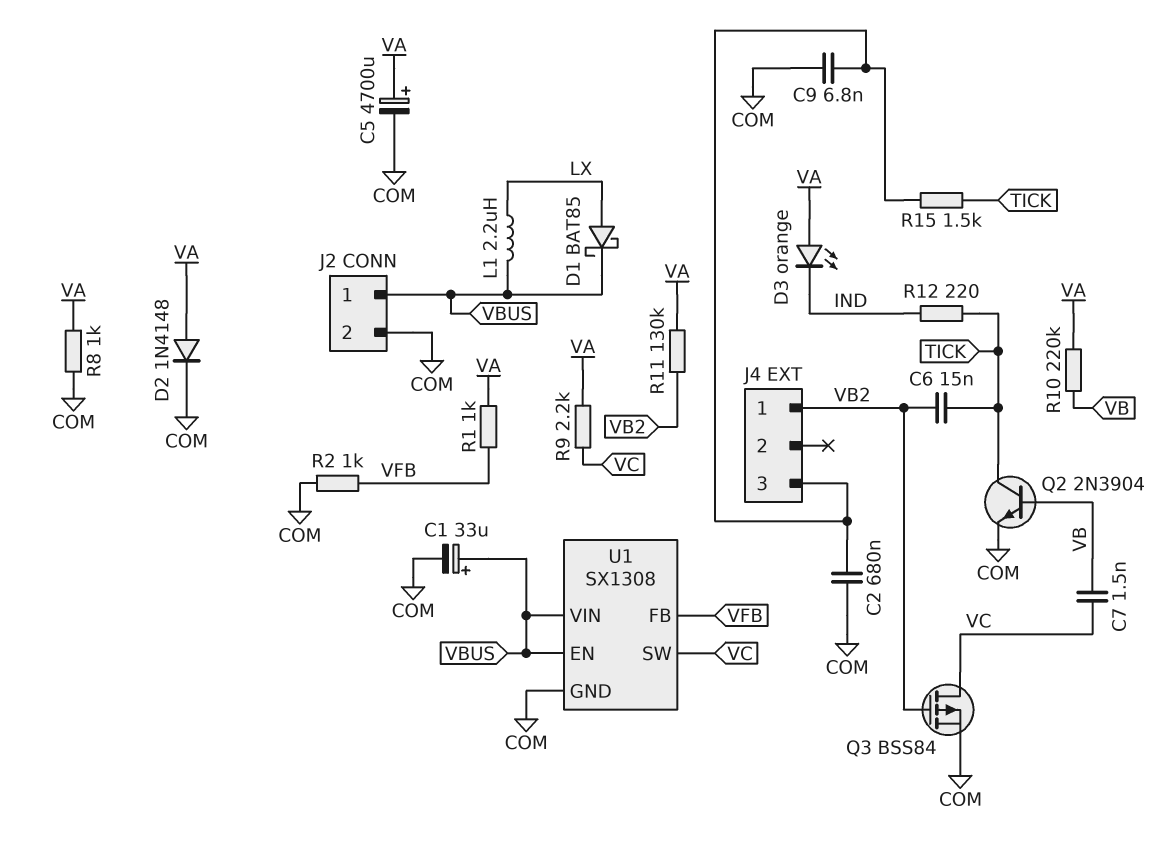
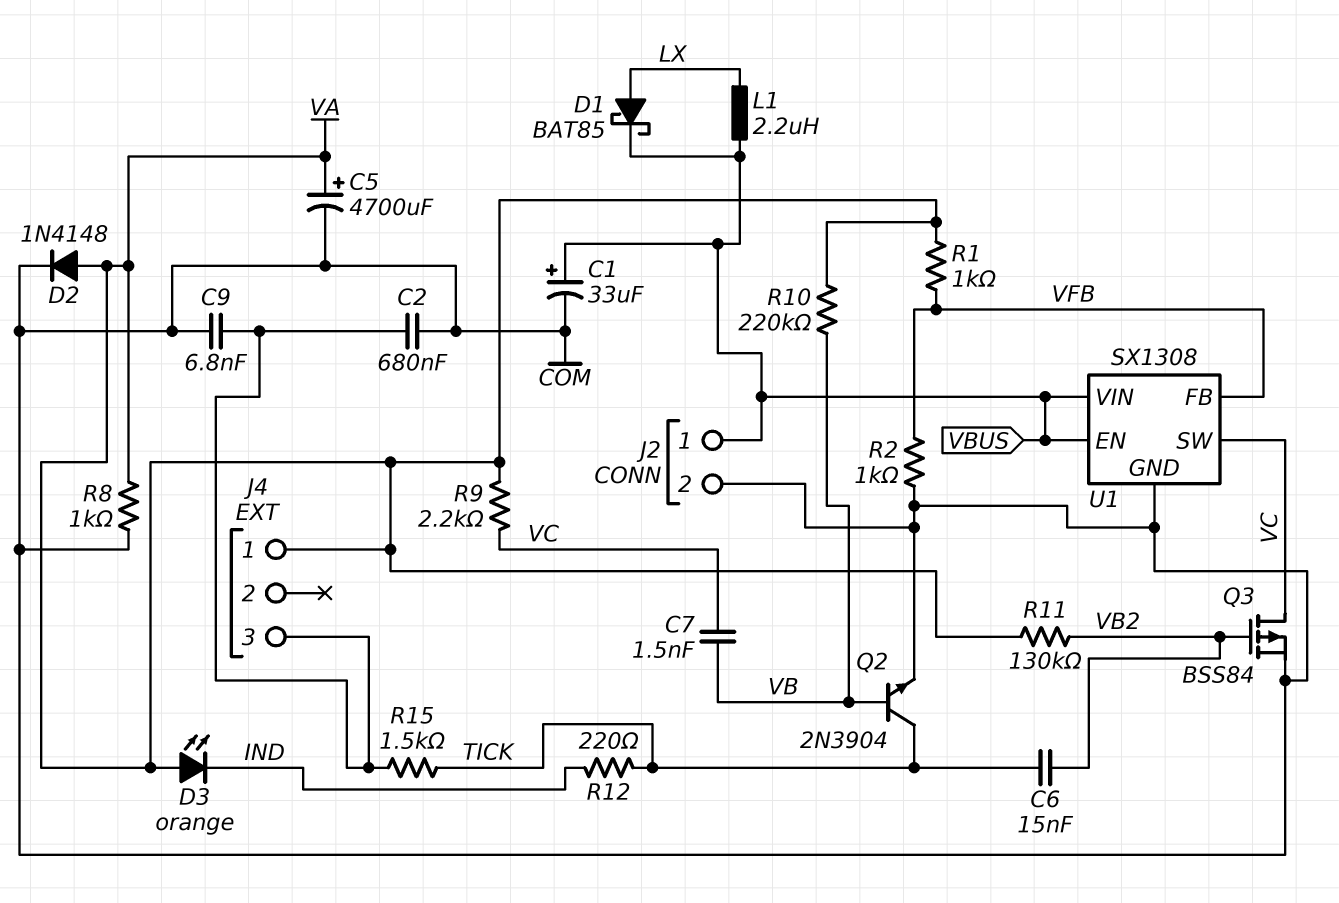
J4 pin 1: VB2 -> VA

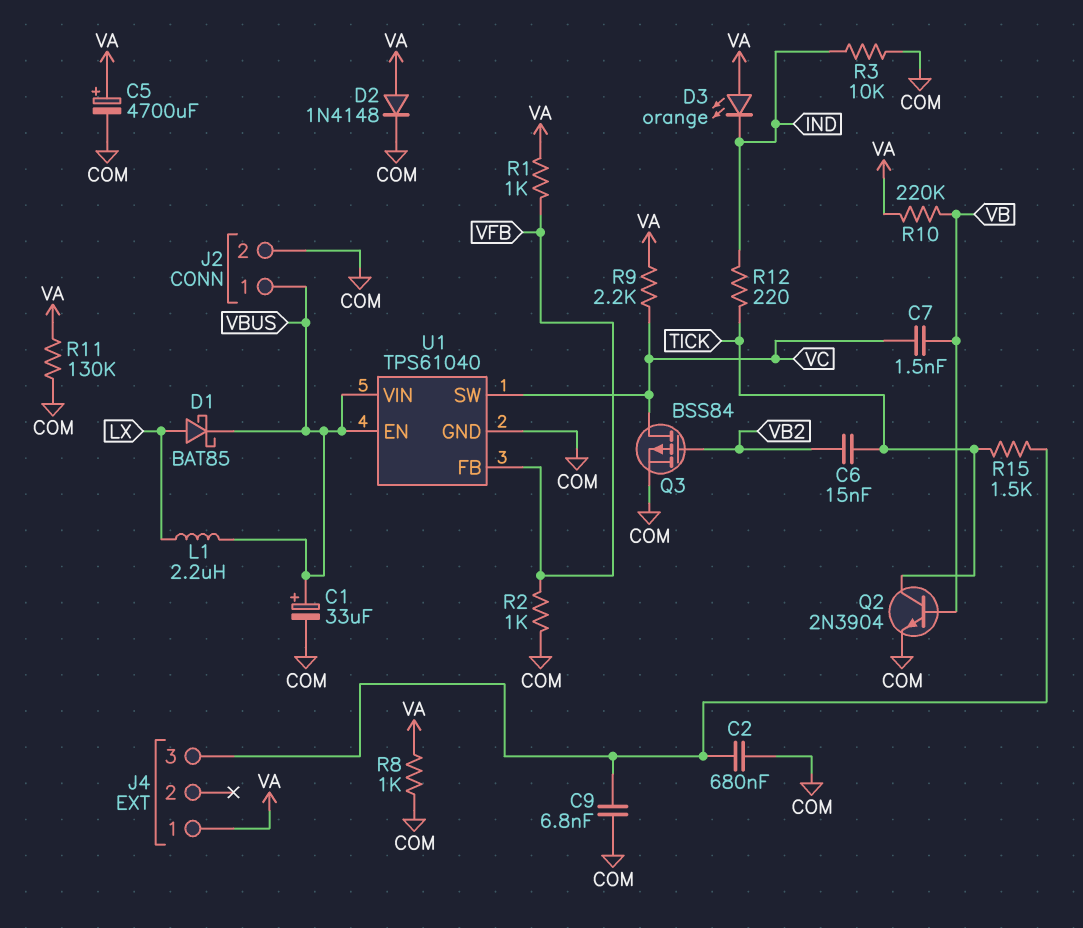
R3: none -> 10k (COM, IND)
R11: 130k (VA, VB2) -> 130k (COM, VA)
U1: SX1308 -> TPS61040

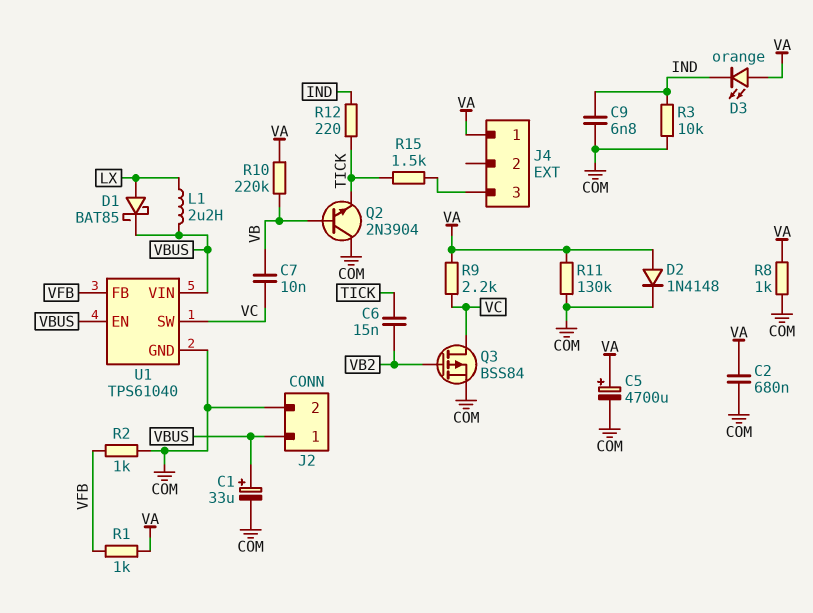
C2: 680nF (COM, J4/3) -> 680nF (COM, VA)
C7: 1.5nF (VB, VC) -> 10nF (VB, VC)
C9: 6.8nF (COM, J4/3) -> 6.8nF (COM, IND)
Q2: NPN 2N3904 (B VB, C TICK, E COM) -> NPN 2N3904 (B VB, C COM, E TICK)

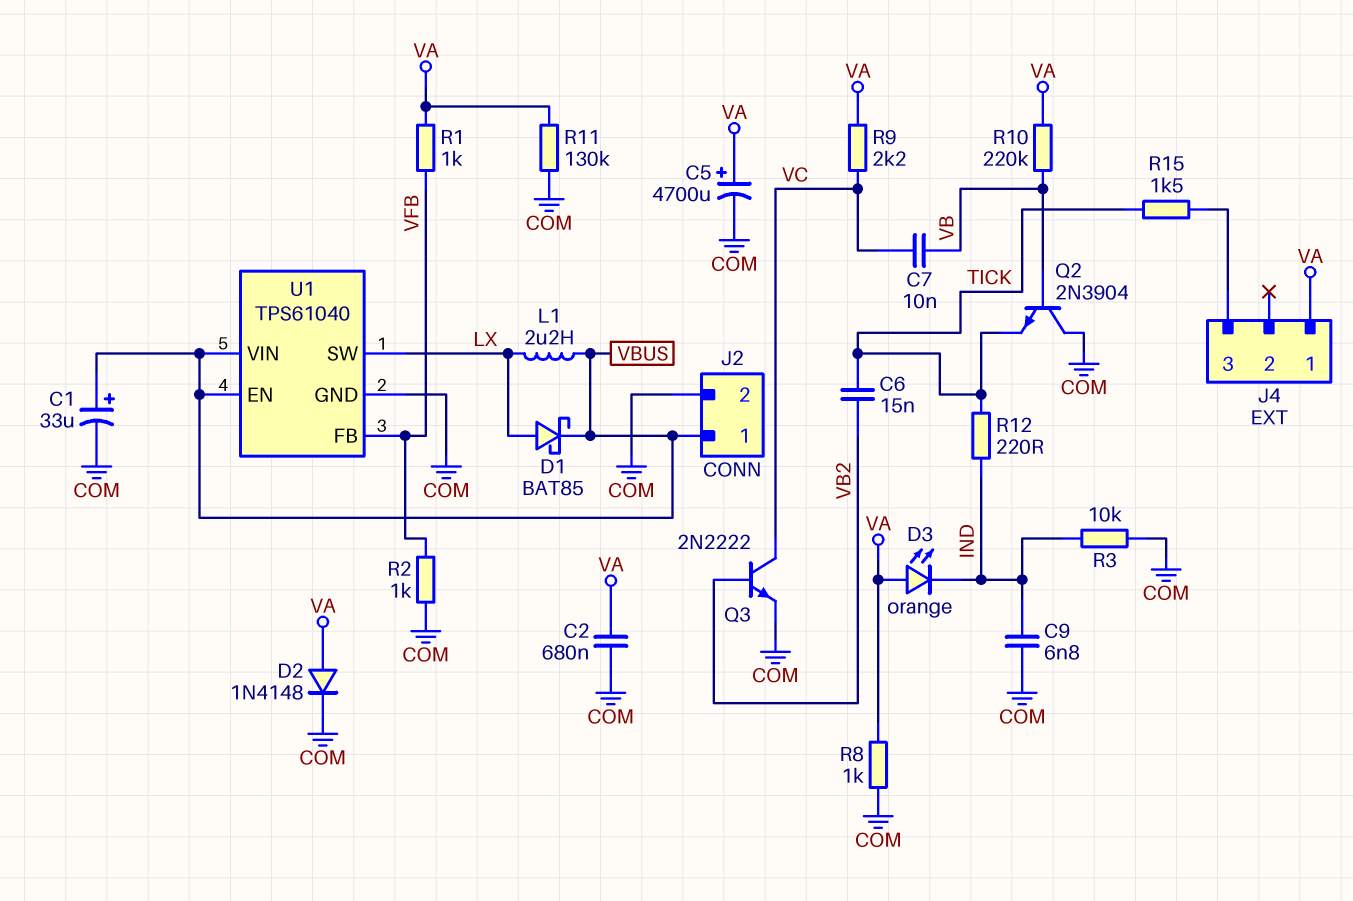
Q3: PMOS BSS84 (G VB2, D VC, S COM) -> NPN 2N2222 (B VB2, C VC, E COM)
U1 pin SW: VC -> LX

